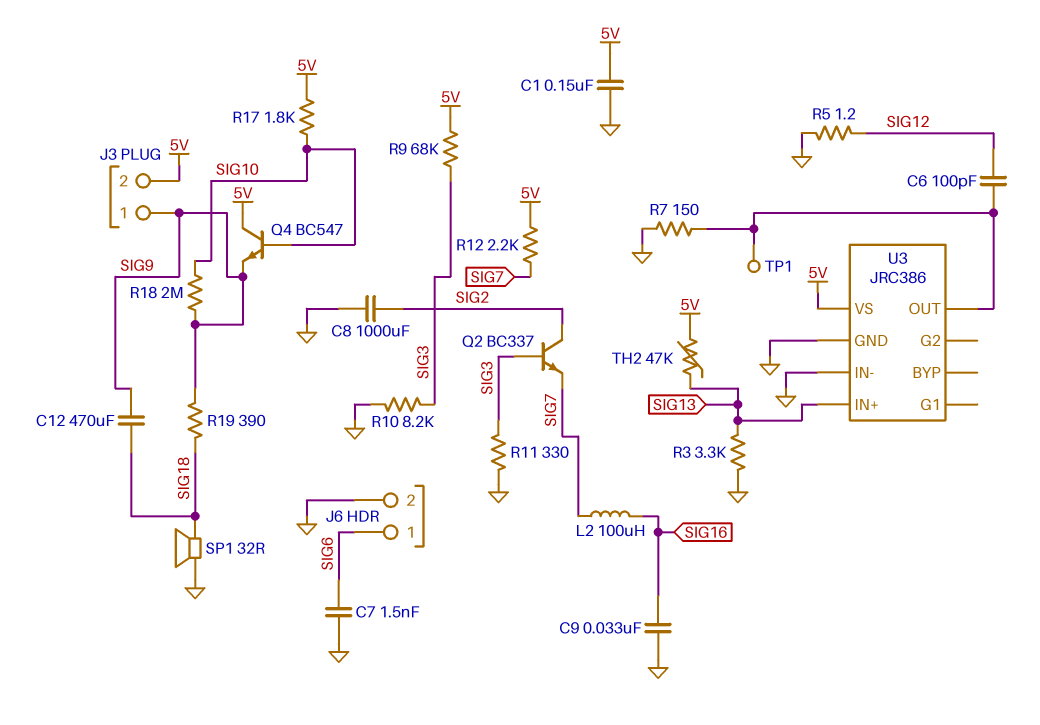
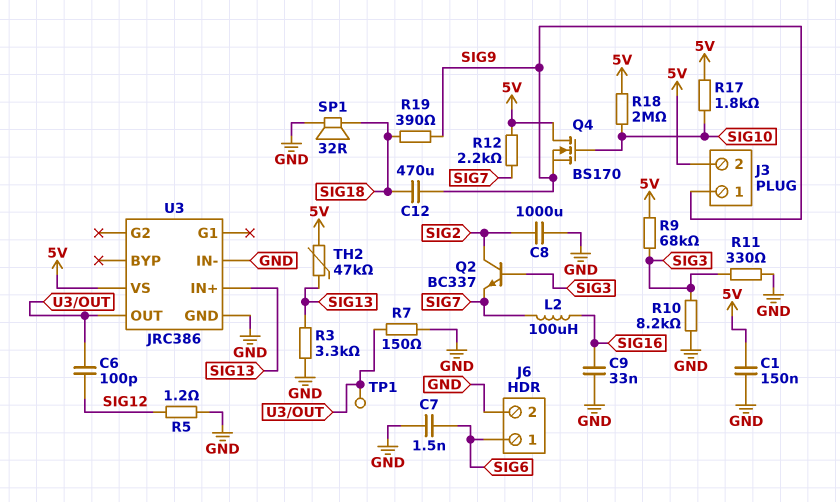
Q4: NPN BC547 (B SIG10, C 5V, E SIG9) -> NMOS BS170 (G SIG10, D 5V, S SIG9)
R18: 2M (SIG9, SIG10) -> 2M (5V, SIG10)

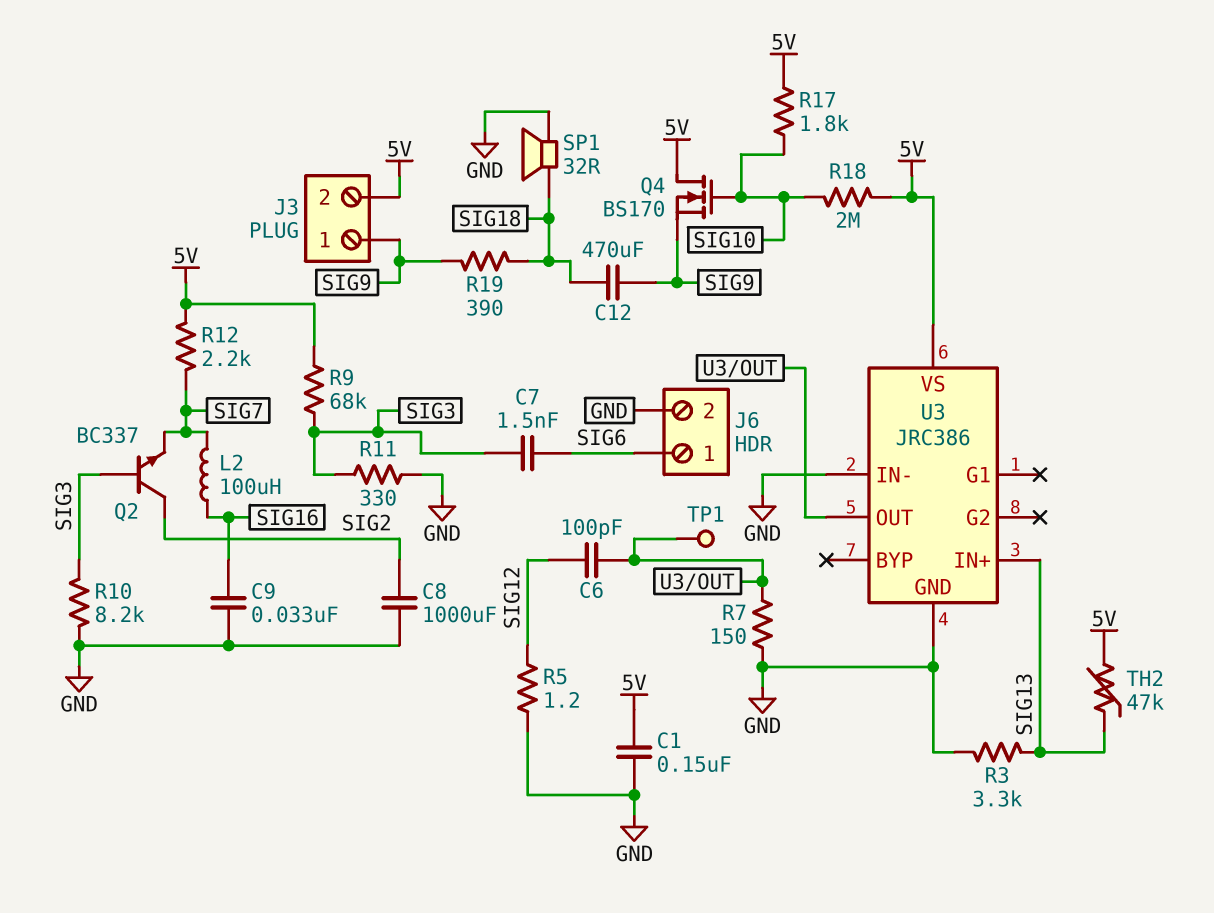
C7: 1.5nF (GND, SIG6) -> 1.5nF (SIG3, SIG6)

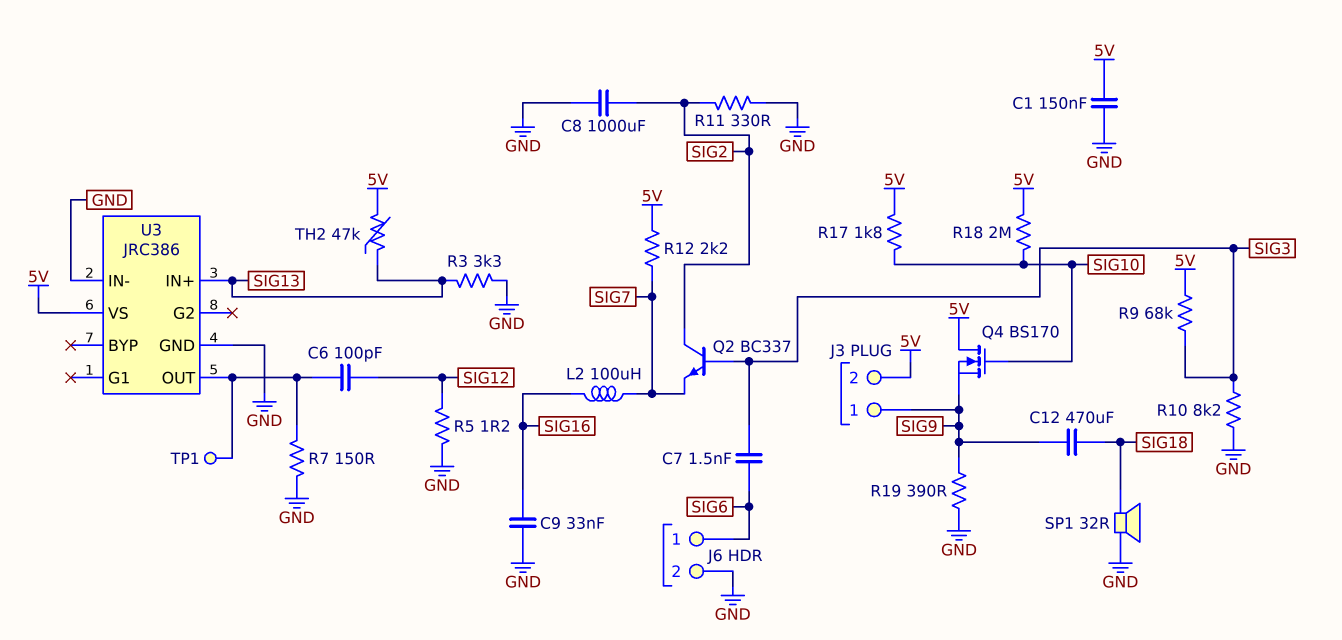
R11: 330 (GND, SIG3) -> 330 (GND, SIG2)
R19: 390 (SIG9, SIG18) -> 390 (GND, SIG9)

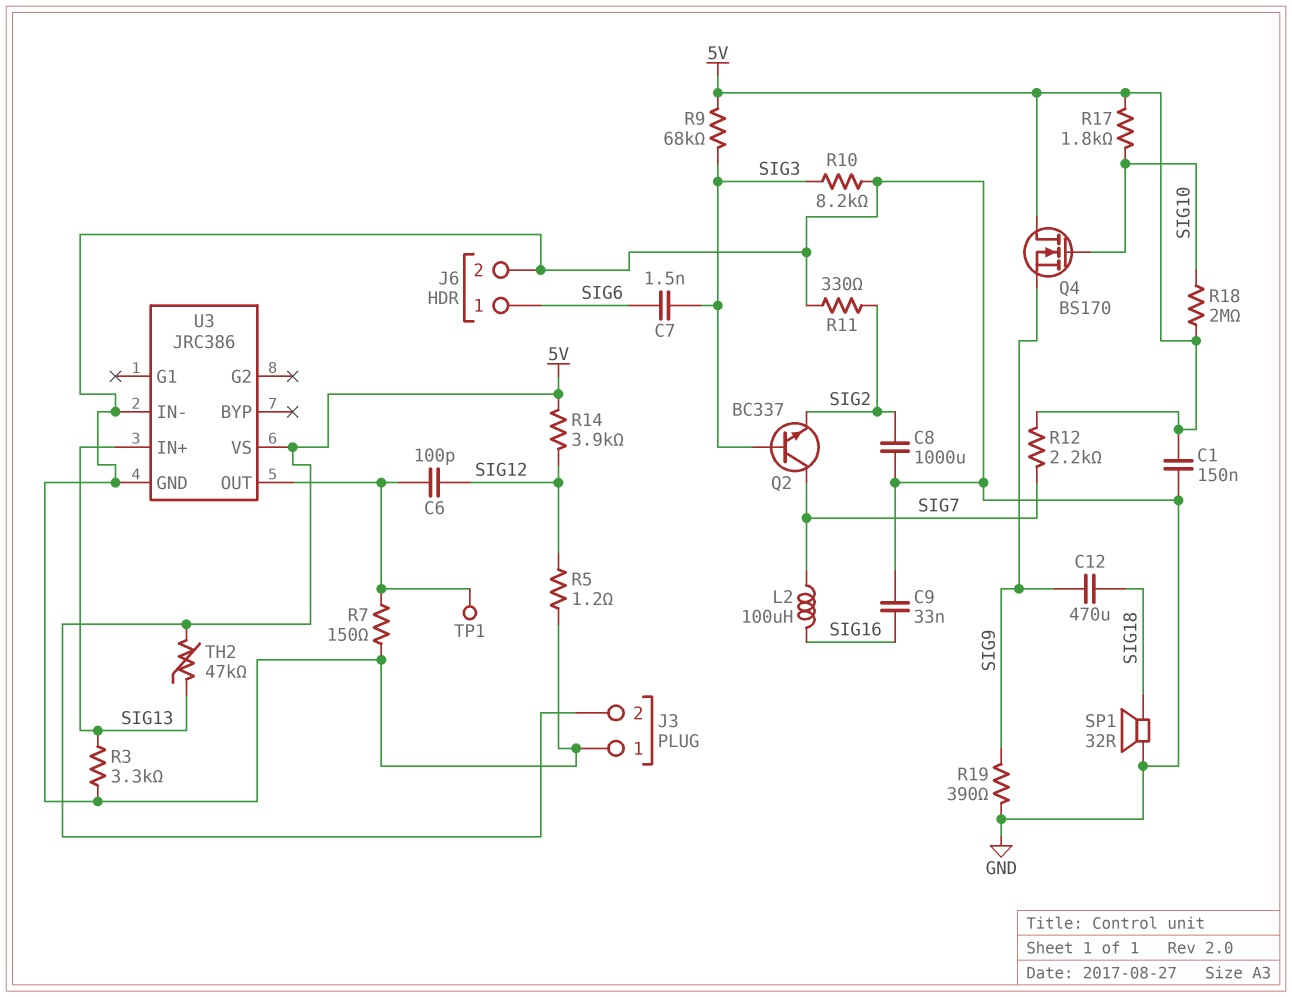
J3 pin 1: SIG9 -> GND
Q2: NPN BC337 (B SIG3, C SIG2, E SIG7) -> NPN BC337 (B SIG3, C SIG7, E SIG2)
R14: none -> 3.9k (5V, SIG12)

